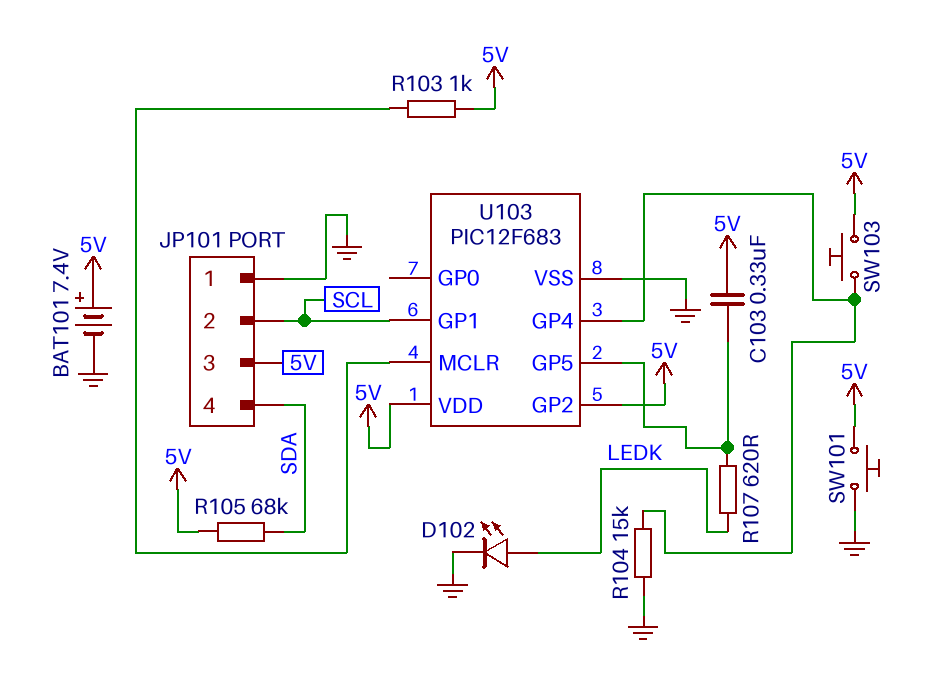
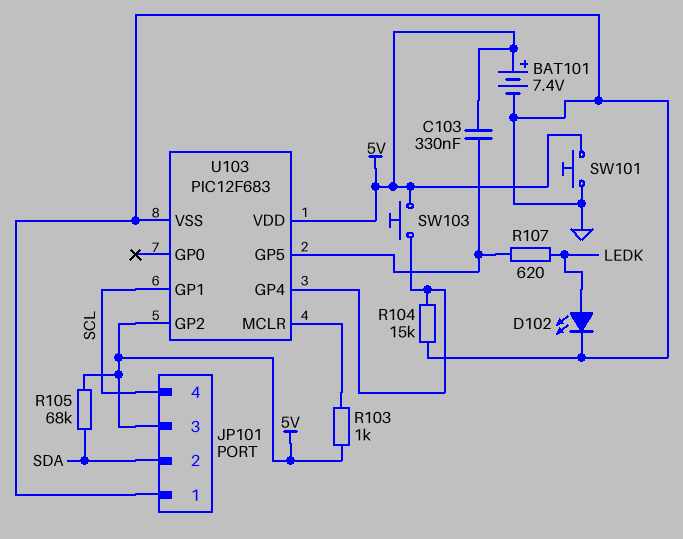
JP101 pin 2: SCL -> SDA
JP101 pin 4: SDA -> SCL

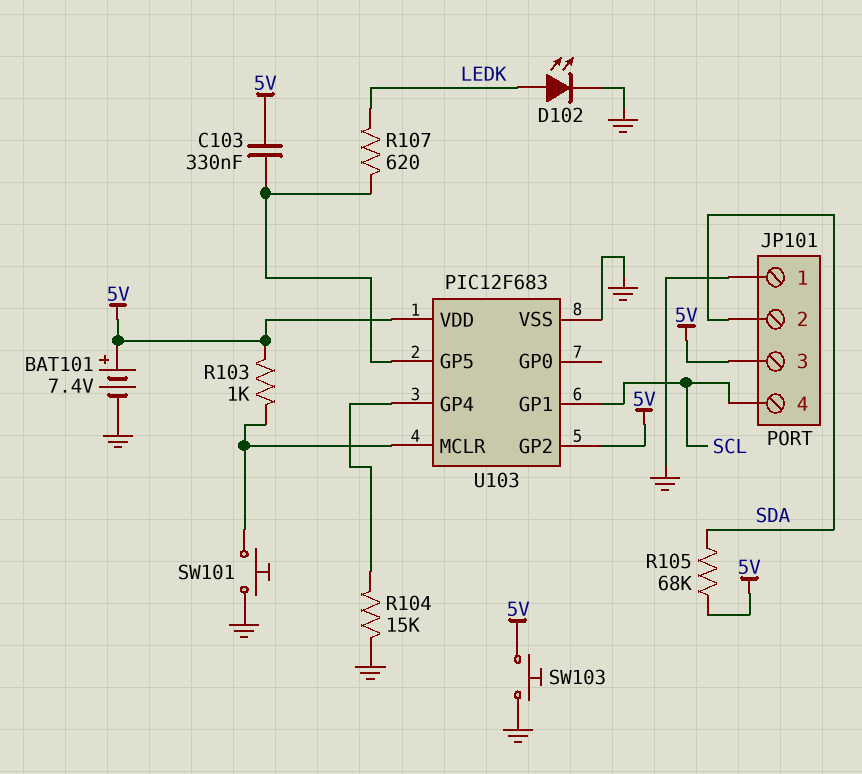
SW101: button (5V, GND) -> button (GND, U103/MCLR)
SW103: button (5V, U103/GP4) -> button (5V, GND)

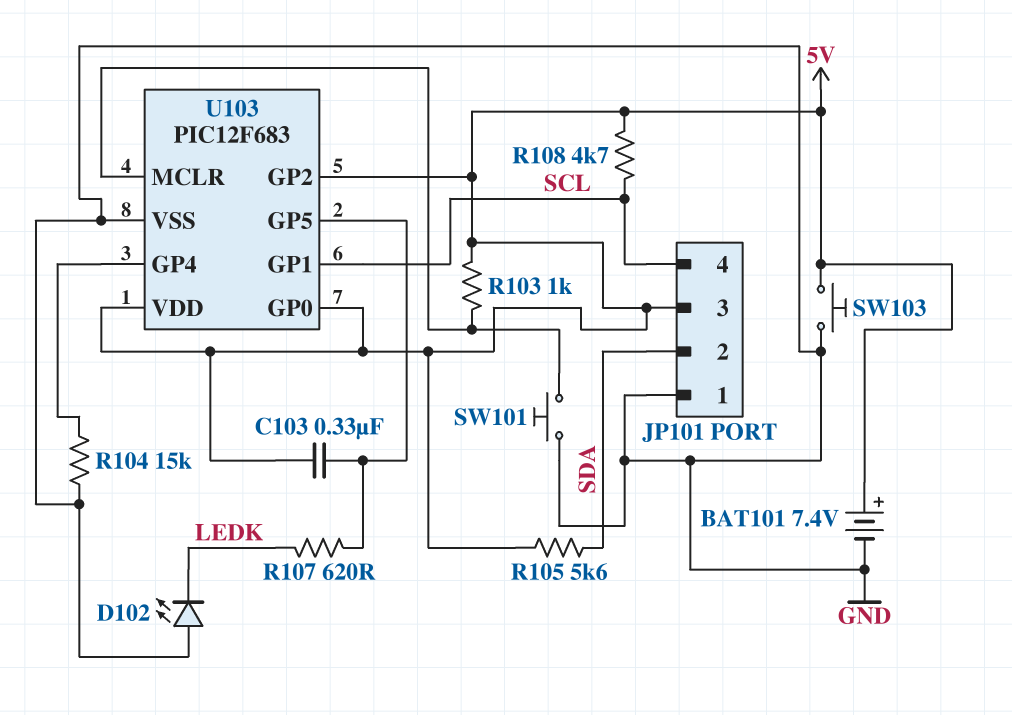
D102: LED (A LEDK, K GND) -> LED (A GND, K LEDK)
R105: 68k (5V, SDA) -> 5.6k (5V, SDA)
R108: none -> 4.7k (5V, SCL)
U103 pin GP0: none -> 5V

